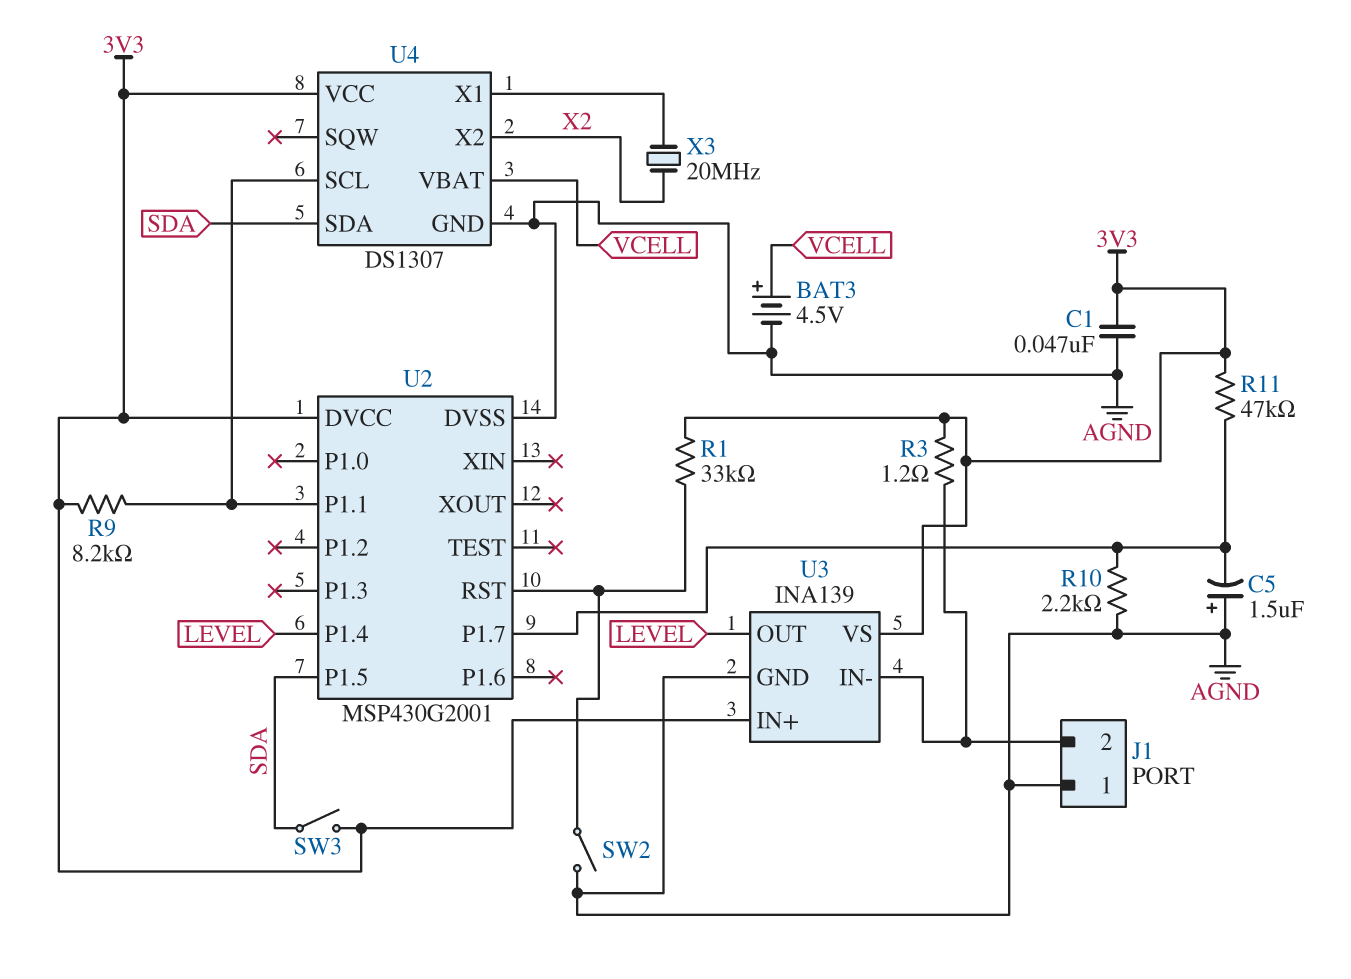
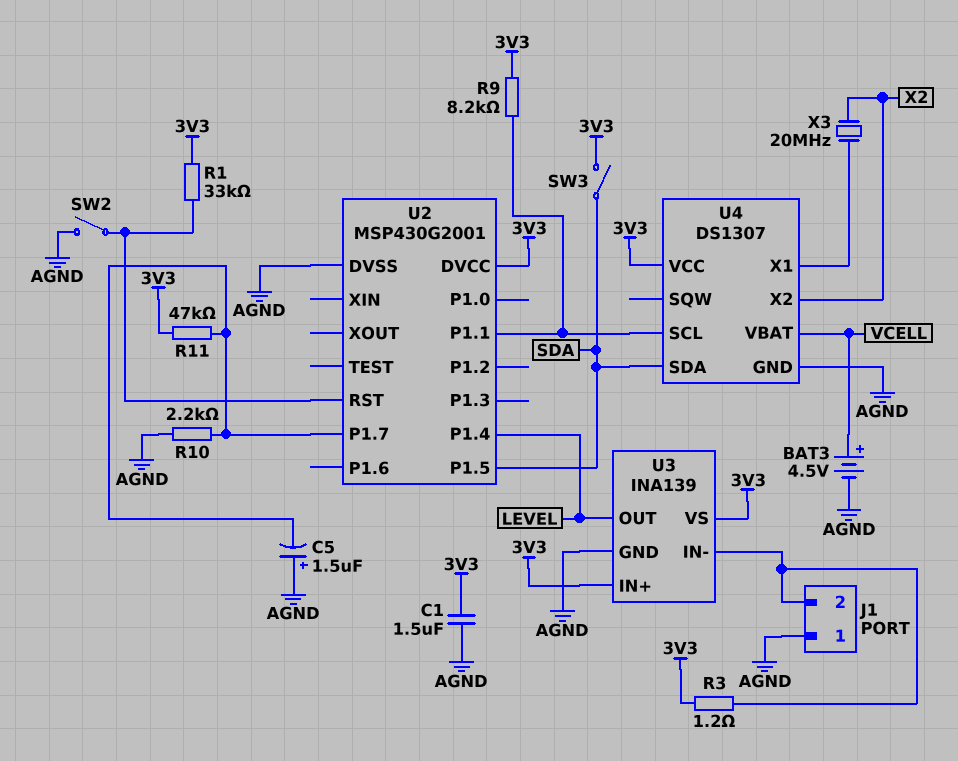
C1: 47nF (3V3, AGND) -> 1.5uF (3V3, AGND)

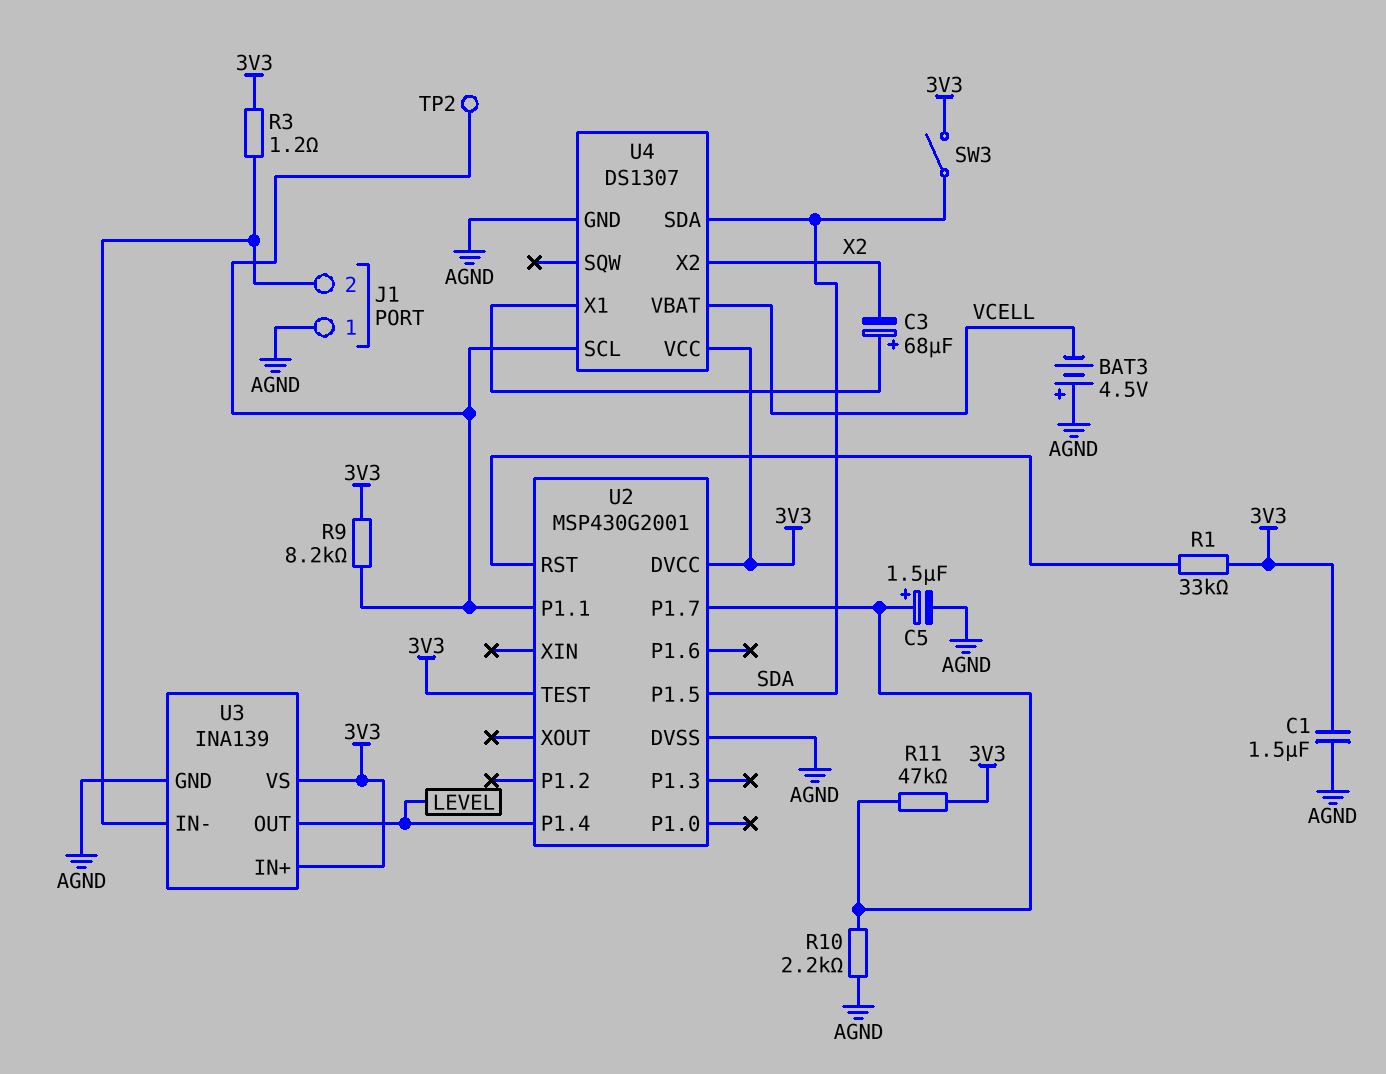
BAT3: 4.5V (plus VCELL, minus AGND) -> 4.5V (plus AGND, minus VCELL)
C3: none -> 68uF (plus U4/X1, minus X2)
C5: 1.5uF (plus AGND, minus U2/P1.7) -> 1.5uF (plus U2/P1.7, minus AGND)
SW2: switch (AGND, U2/RST) -> none
TP2: none -> test point (U2/P1.1)
U2 pin TEST: none -> 3V3
X3: 20MHz (U4/X1, X2) -> none

